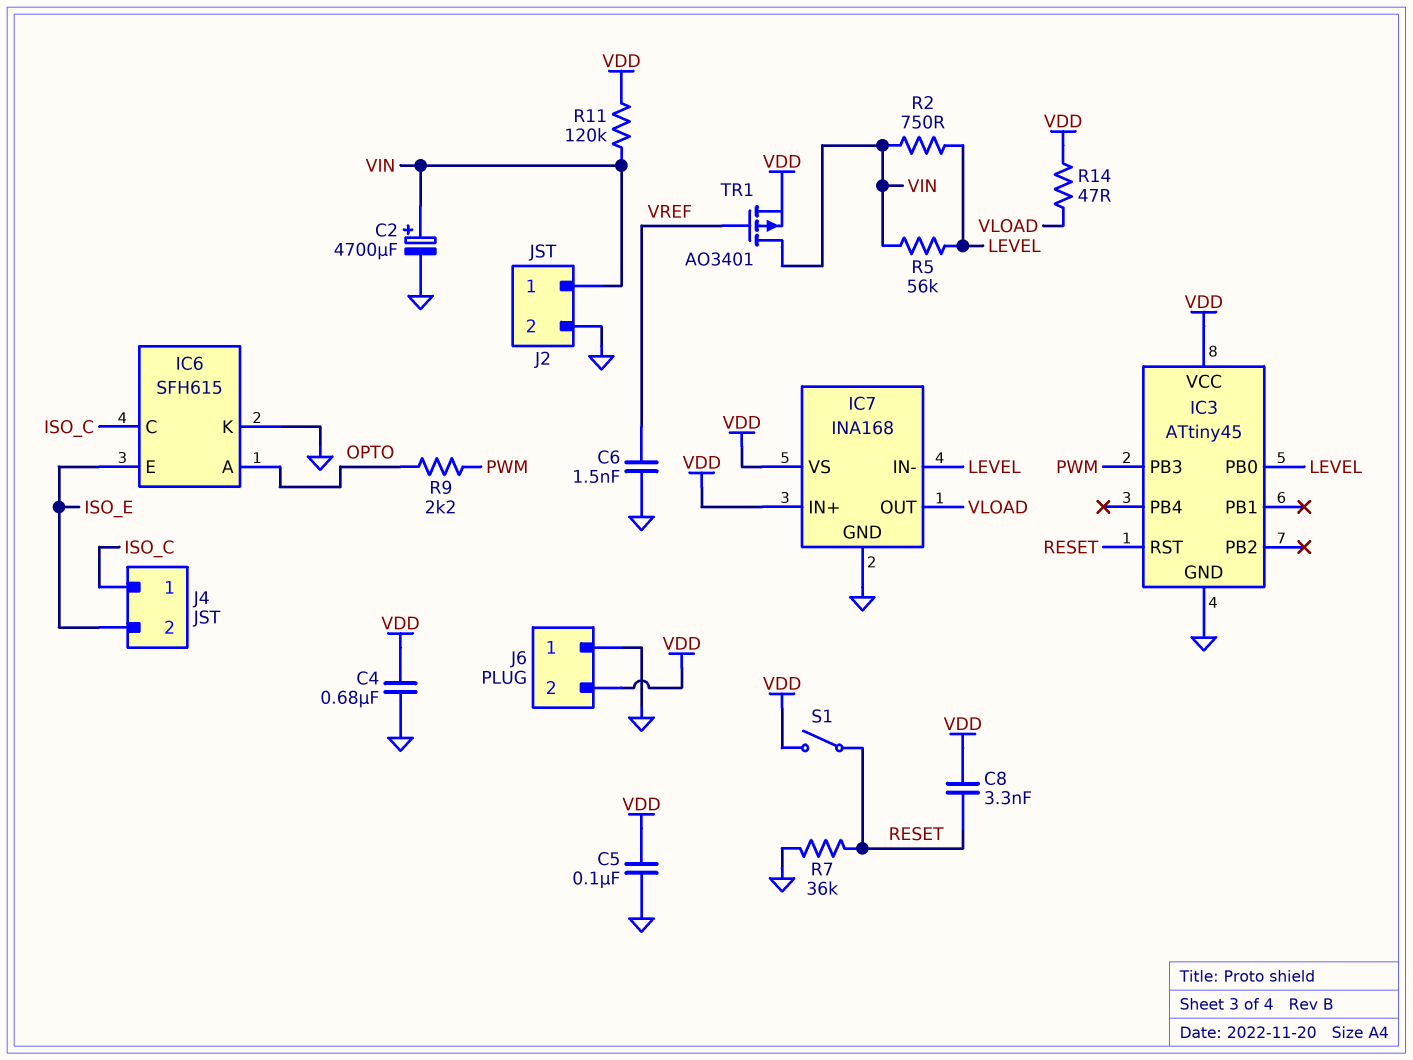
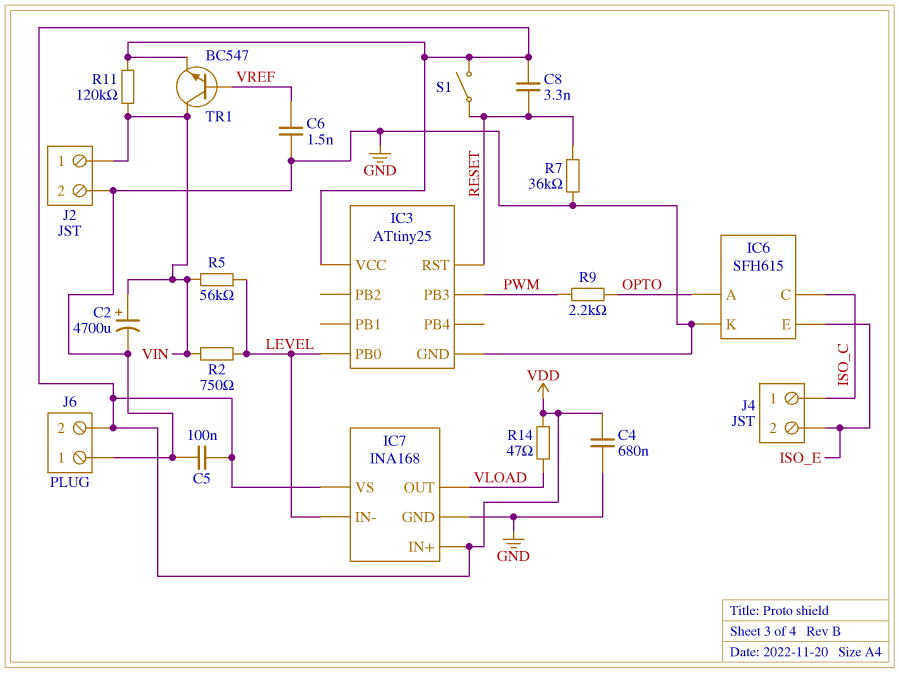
IC3: ATtiny45 -> ATtiny25
TR1: PMOS AO3401 (G VREF, D VIN, S VDD) -> NPN BC547 (B VREF, C VIN, E VDD)

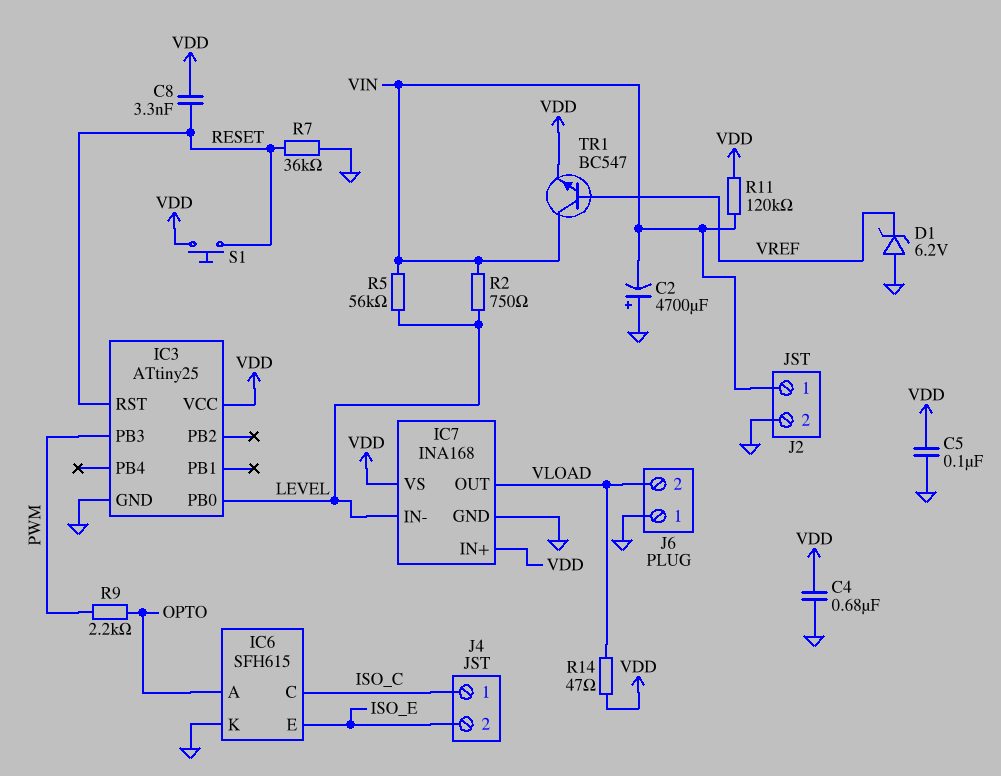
C2: 4700uF (plus VIN, minus GND) -> 4700uF (plus GND, minus VIN)
C6: 1.5nF (GND, VREF) -> none
D1: none -> zener 6.2V (A GND, K VREF)
J6 pin 2: VDD -> VLOAD
S1: switch (RESET, VDD) -> button (RESET, VDD)

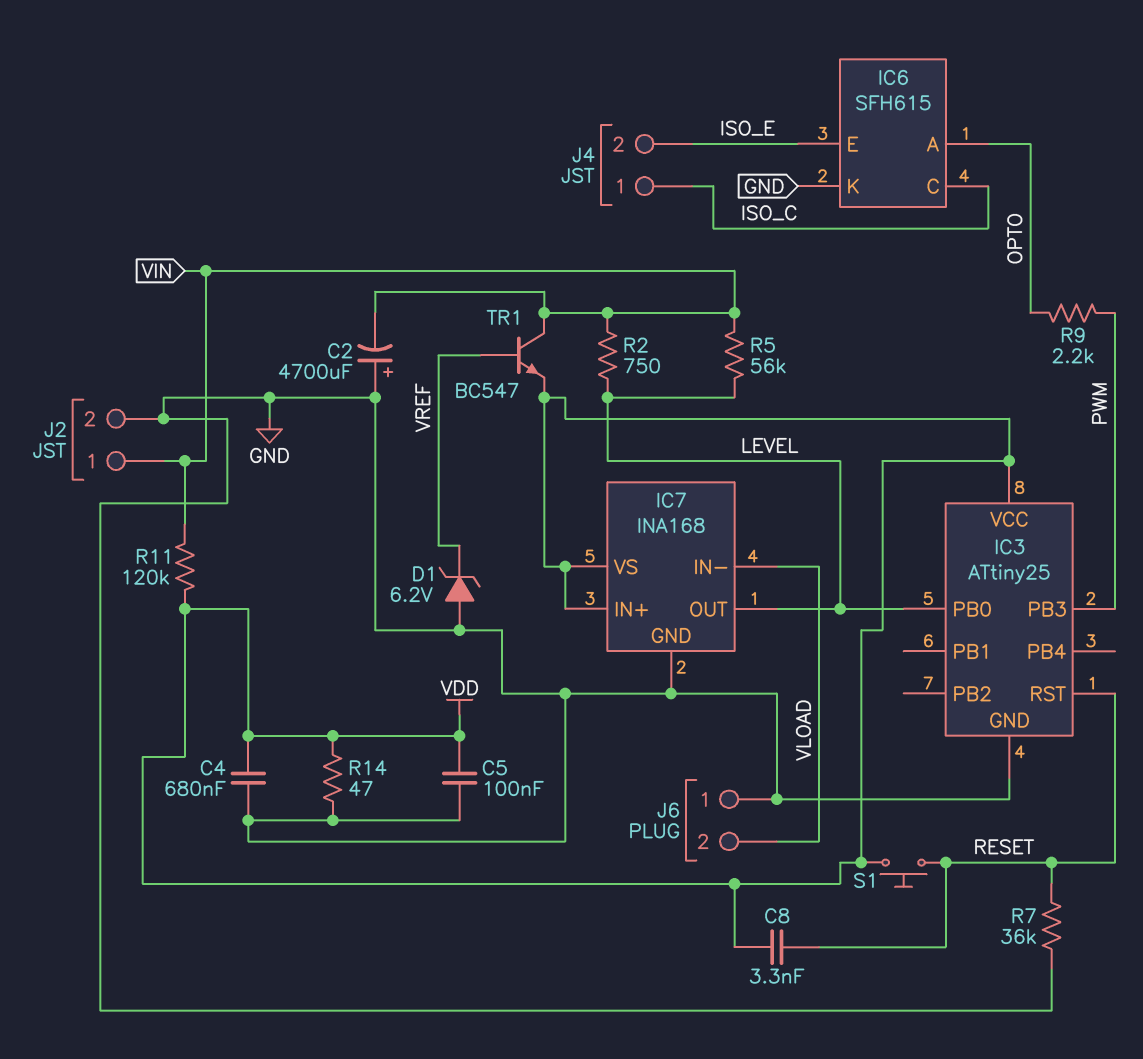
IC7 pin IN-: LEVEL -> VLOAD
IC7 pin OUT: VLOAD -> LEVEL
R14: 47 (VDD, VLOAD) -> 47 (GND, VDD)

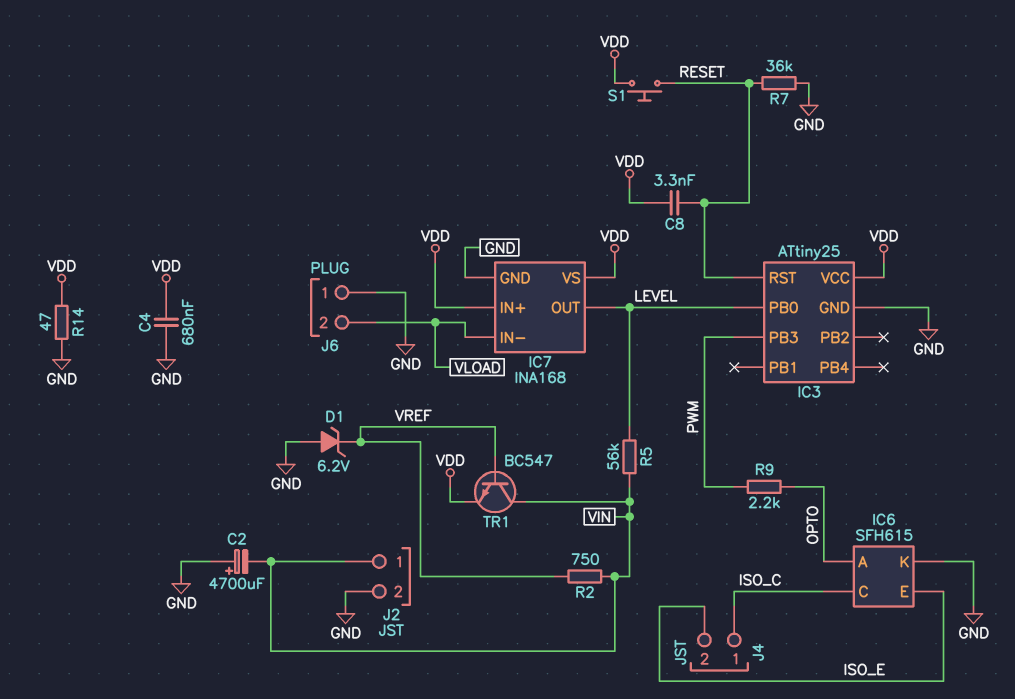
C5: 100nF (GND, VDD) -> none
R2: 750 (LEVEL, VIN) -> 750 (VIN, VREF)
R11: 120k (VDD, VIN) -> none

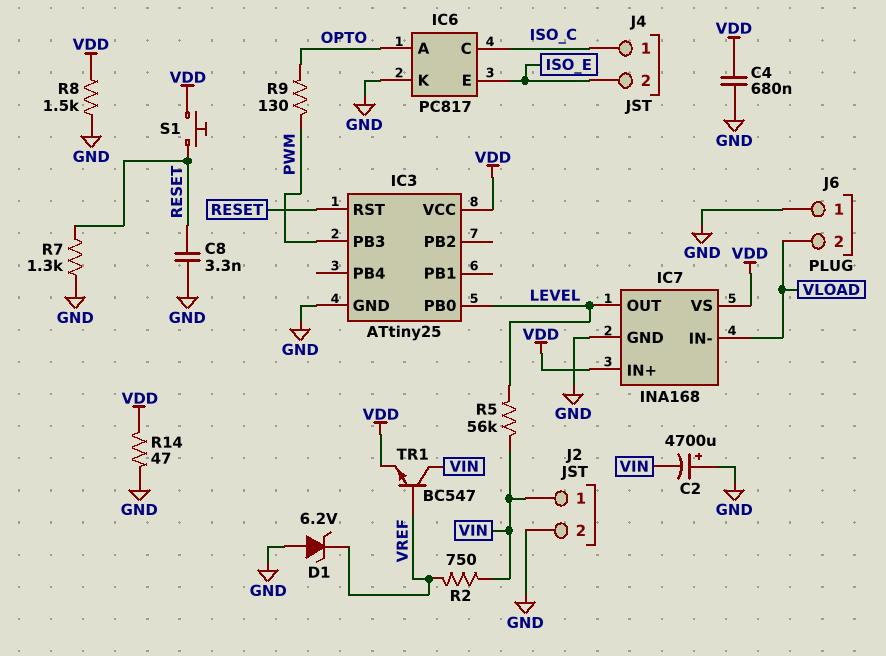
C8: 3.3nF (RESET, VDD) -> 3.3nF (GND, RESET)
IC6: SFH615 -> PC817
R7: 36k (GND, RESET) -> 1.3k (GND, RESET)
R8: none -> 1.5k (GND, VDD)
R9: 2.2k (OPTO, PWM) -> 130 (OPTO, PWM)

